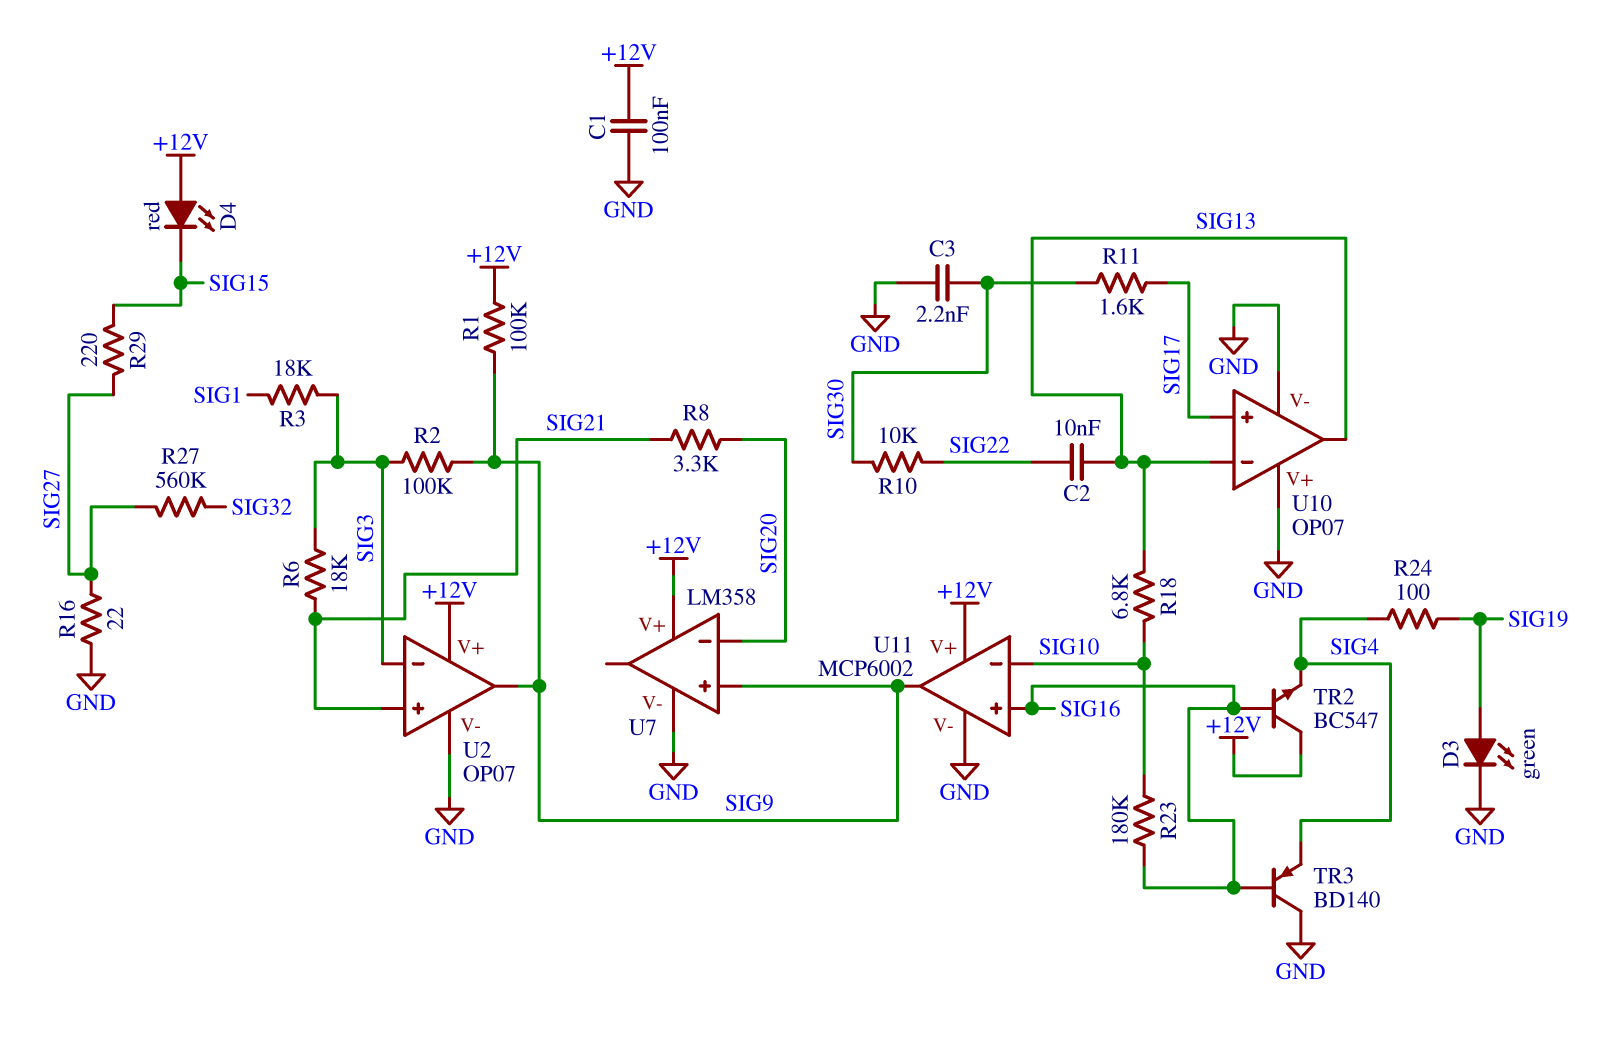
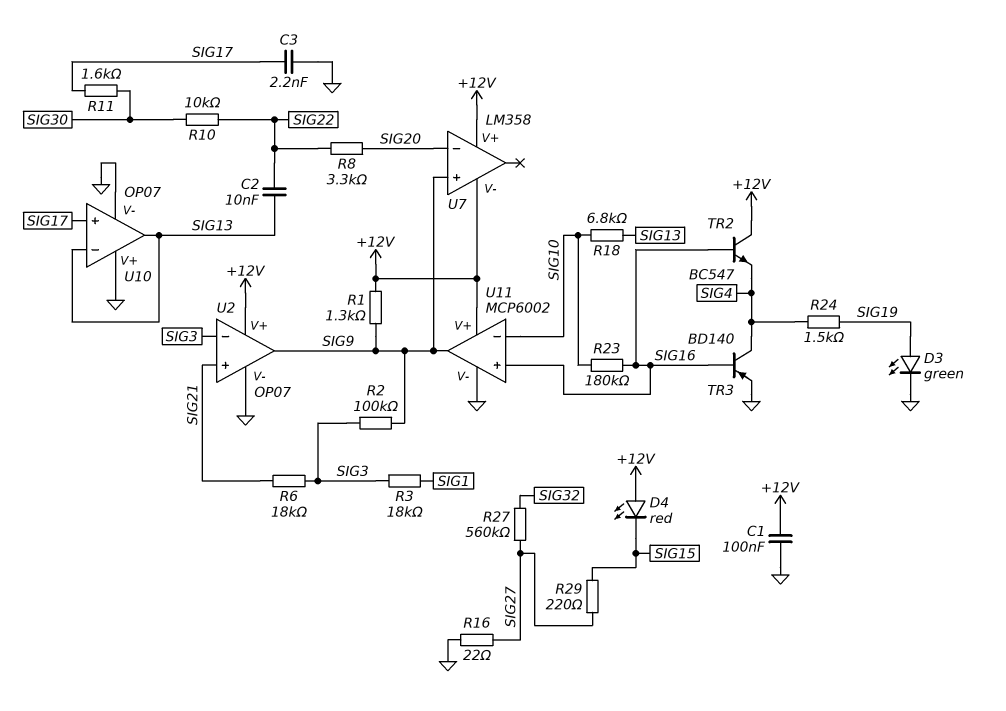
C3: 2.2nF (GND, SIG30) -> 2.2nF (GND, SIG17)
R1: 100k (+12V, SIG9) -> 1.3k (+12V, SIG9)
R8: 3.3k (SIG20, SIG21) -> 3.3k (SIG20, SIG22)
R24: 100 (SIG4, SIG19) -> 1.5k (SIG4, SIG19)
TR3: PNP BD140 (B SIG16, C GND, E SIG4) -> PNP BD140 (B SIG16, C SIG4, E GND)
U7 pin V-: GND -> +12V

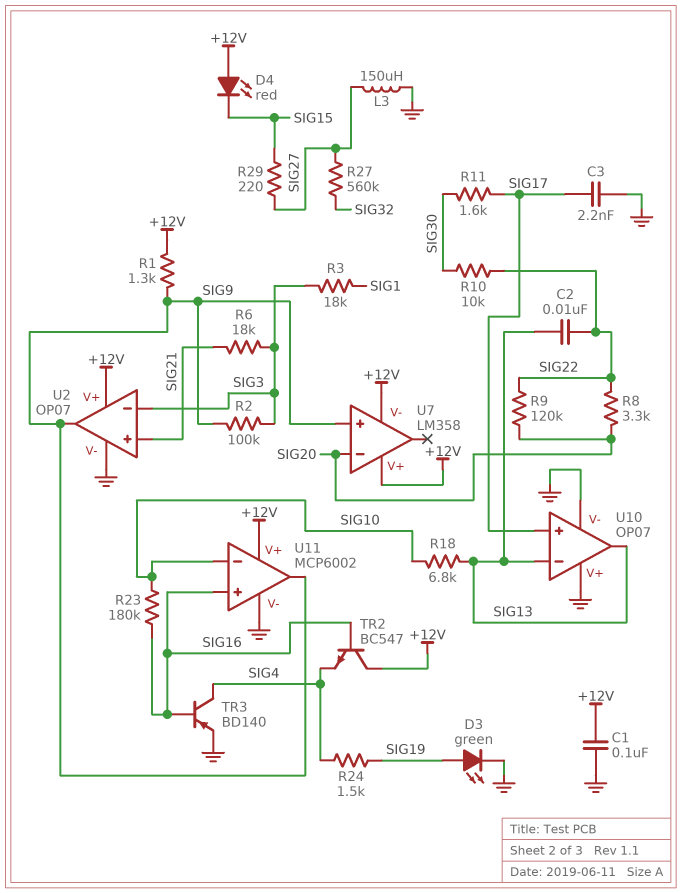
L3: none -> 150uH (GND, SIG27)
R9: none -> 120k (SIG20, SIG22)
R16: 22 (GND, SIG27) -> none

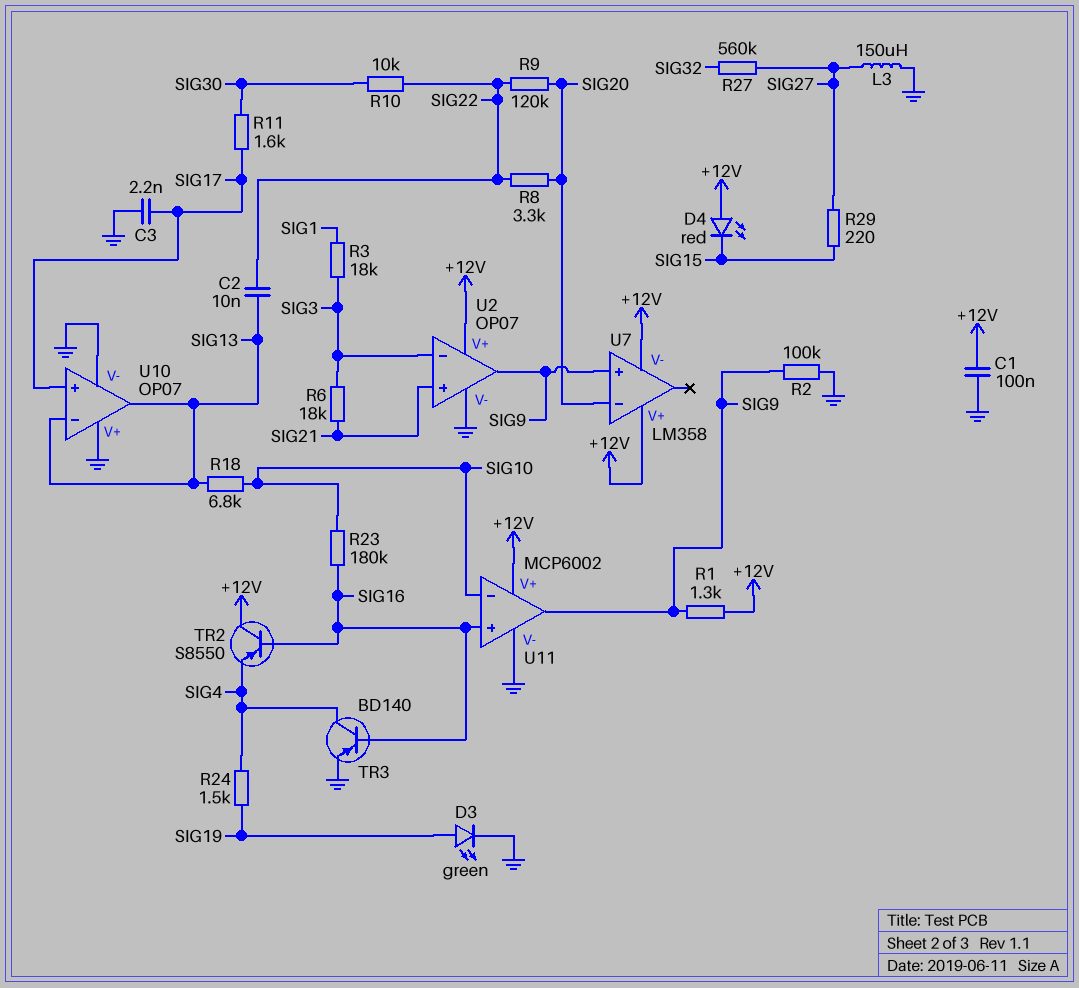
R2: 100k (SIG3, SIG9) -> 100k (GND, SIG9)
TR2: NPN BC547 (B SIG16, C +12V, E SIG4) -> PNP S8550 (B SIG16, C +12V, E SIG4)

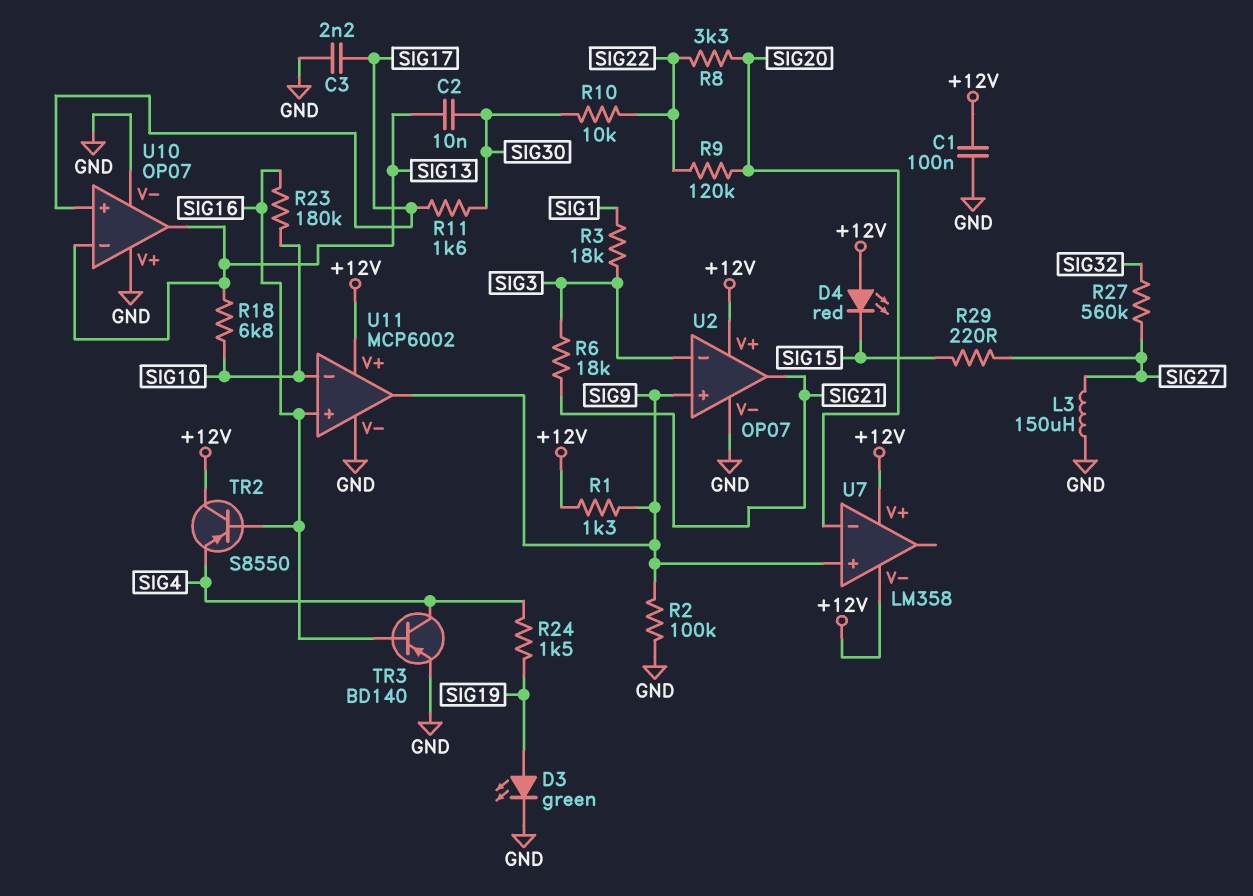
C2: 10nF (SIG13, SIG22) -> 10nF (SIG13, SIG30)
U2 pin in+: SIG21 -> SIG9
U2 pin out: SIG9 -> SIG21

